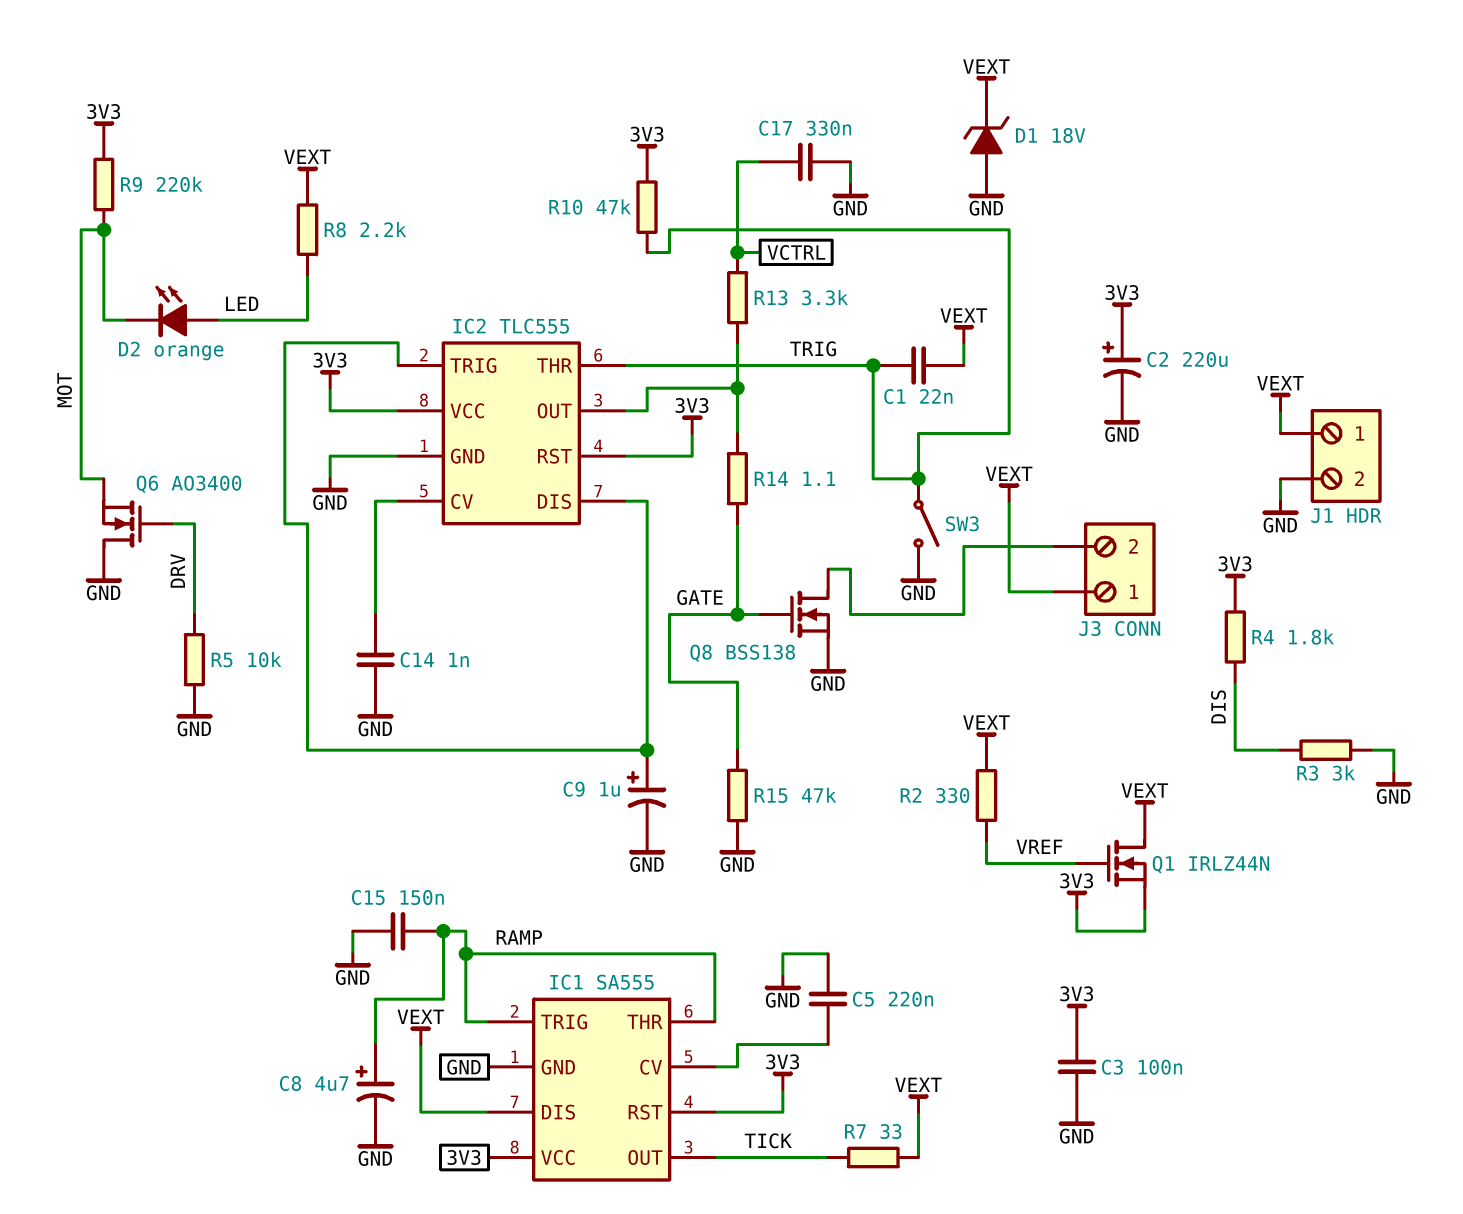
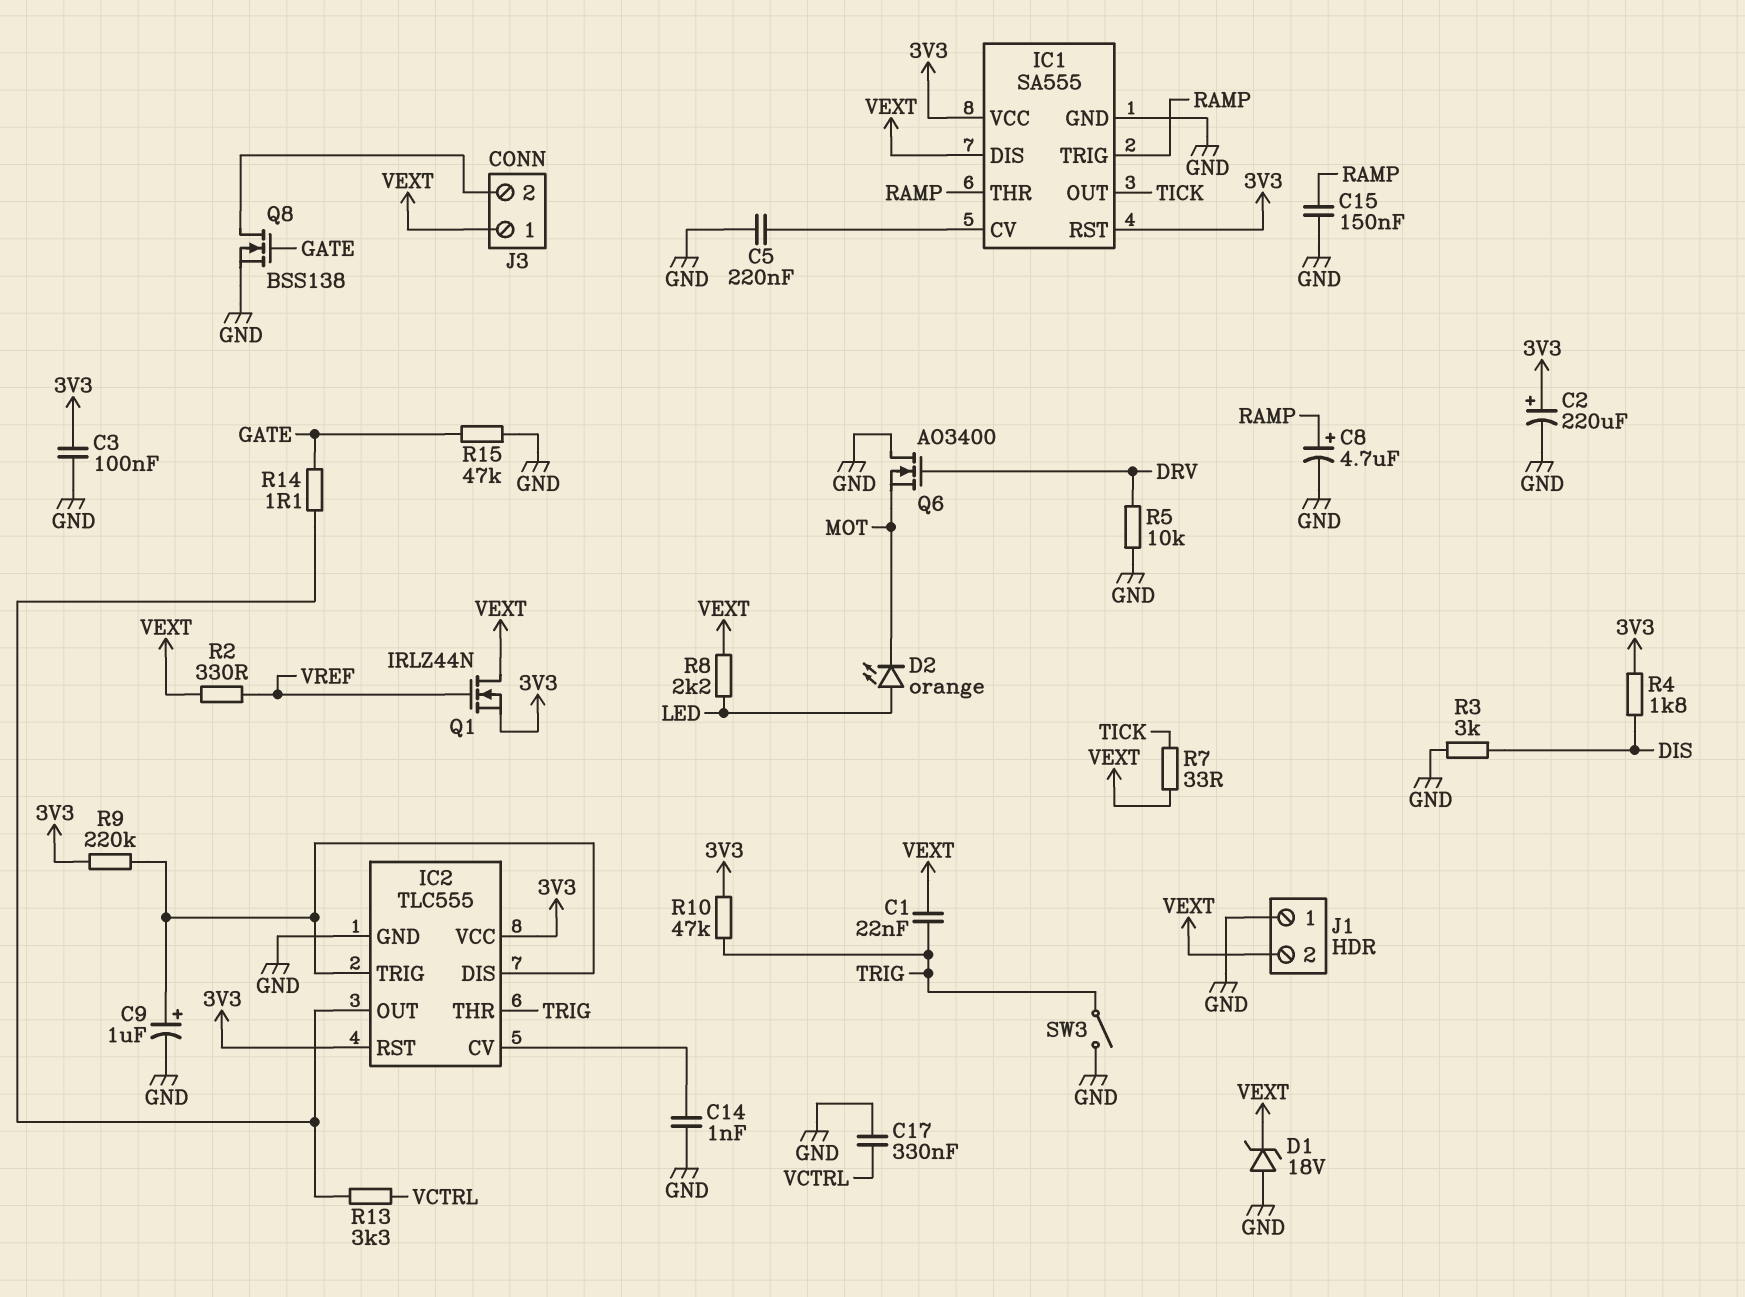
J1 pin 1: VEXT -> GND
J1 pin 2: GND -> VEXT
R9: 220k (3V3, MOT) -> 220k (3V3, IC2/DIS)

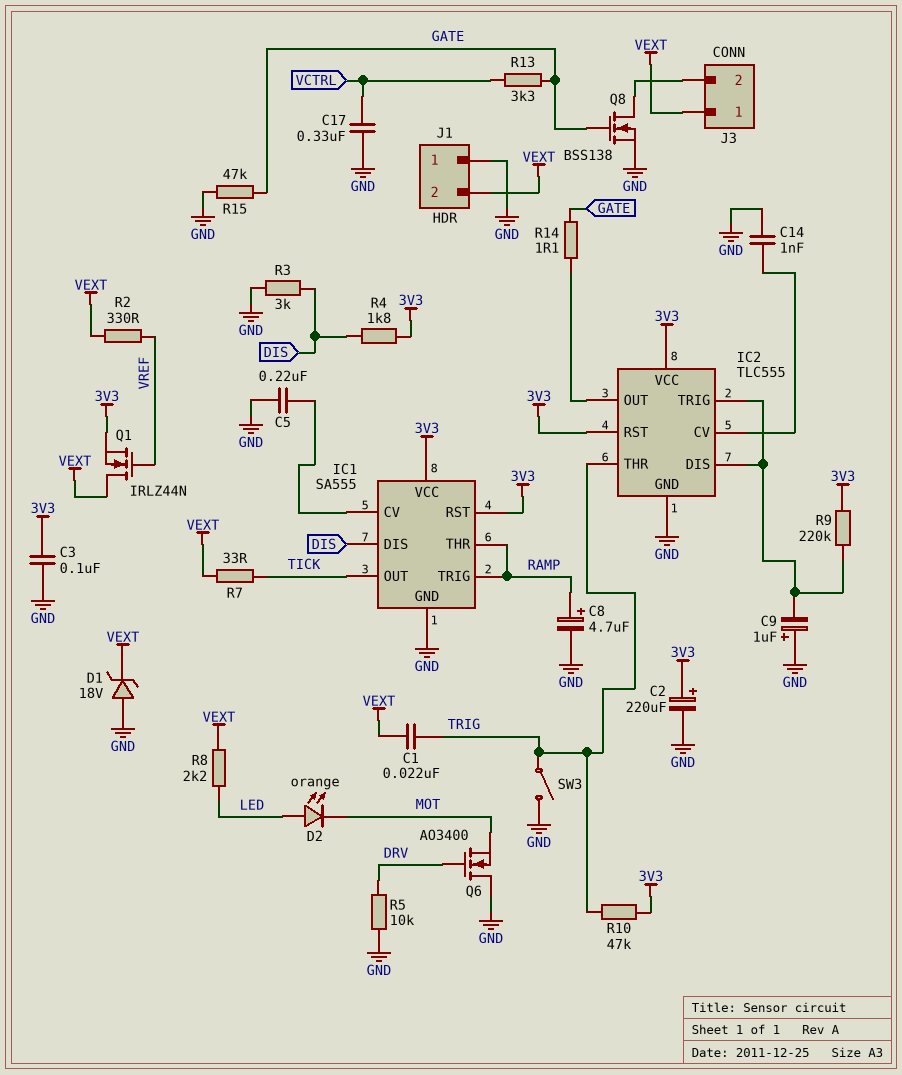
C9: 1uF (plus IC2/DIS, minus GND) -> 1uF (plus GND, minus IC2/DIS)
C15: 150nF (GND, RAMP) -> none
IC1 pin DIS: VEXT -> DIS
R13: 3.3k (IC2/OUT, VCTRL) -> 3.3k (GATE, VCTRL)

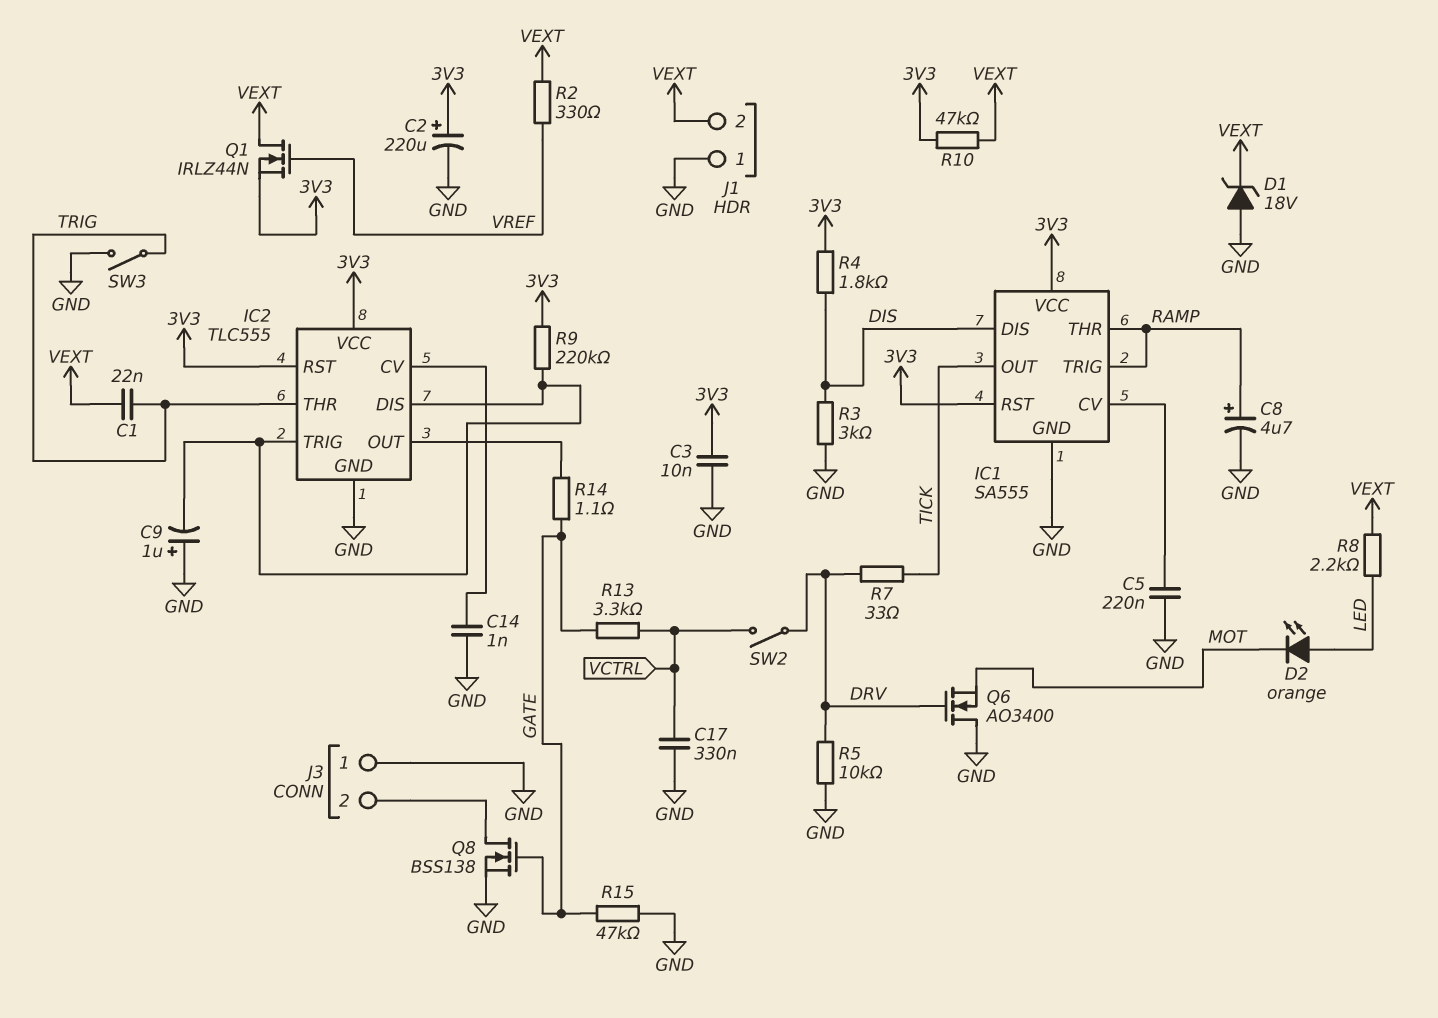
C3: 100nF (3V3, GND) -> 10nF (3V3, GND)
J3 pin 1: VEXT -> GND
R7: 33 (TICK, VEXT) -> 33 (DRV, TICK)
R10: 47k (3V3, TRIG) -> 47k (3V3, VEXT)
SW2: none -> switch (DRV, VCTRL)

